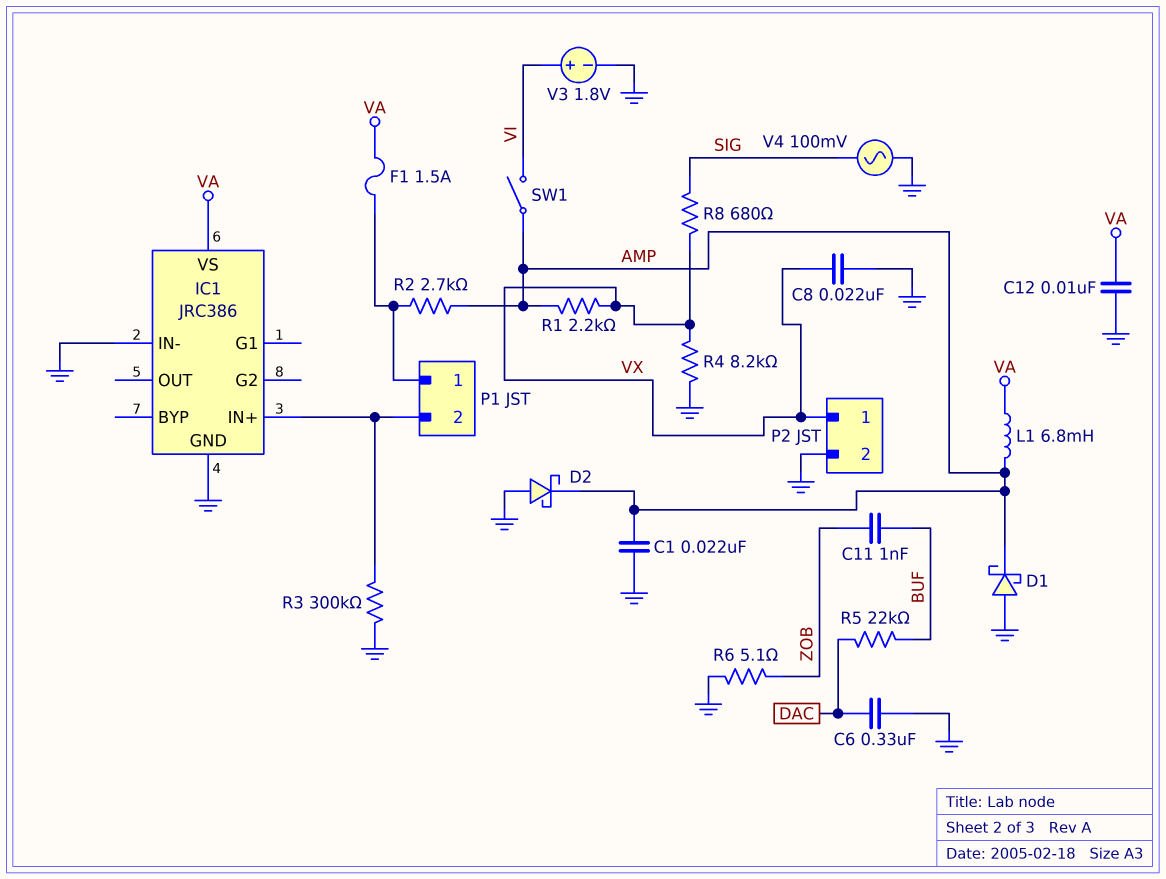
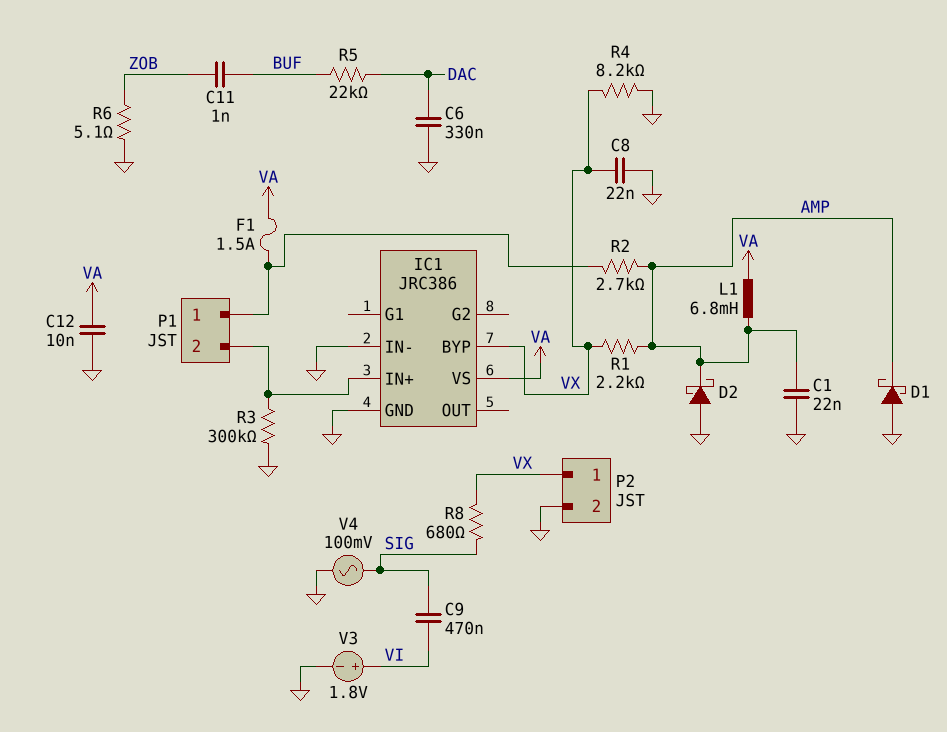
C9: none -> 470nF (SIG, VI)
IC1 pin BYP: none -> VX
SW1: switch (AMP, VI) -> none

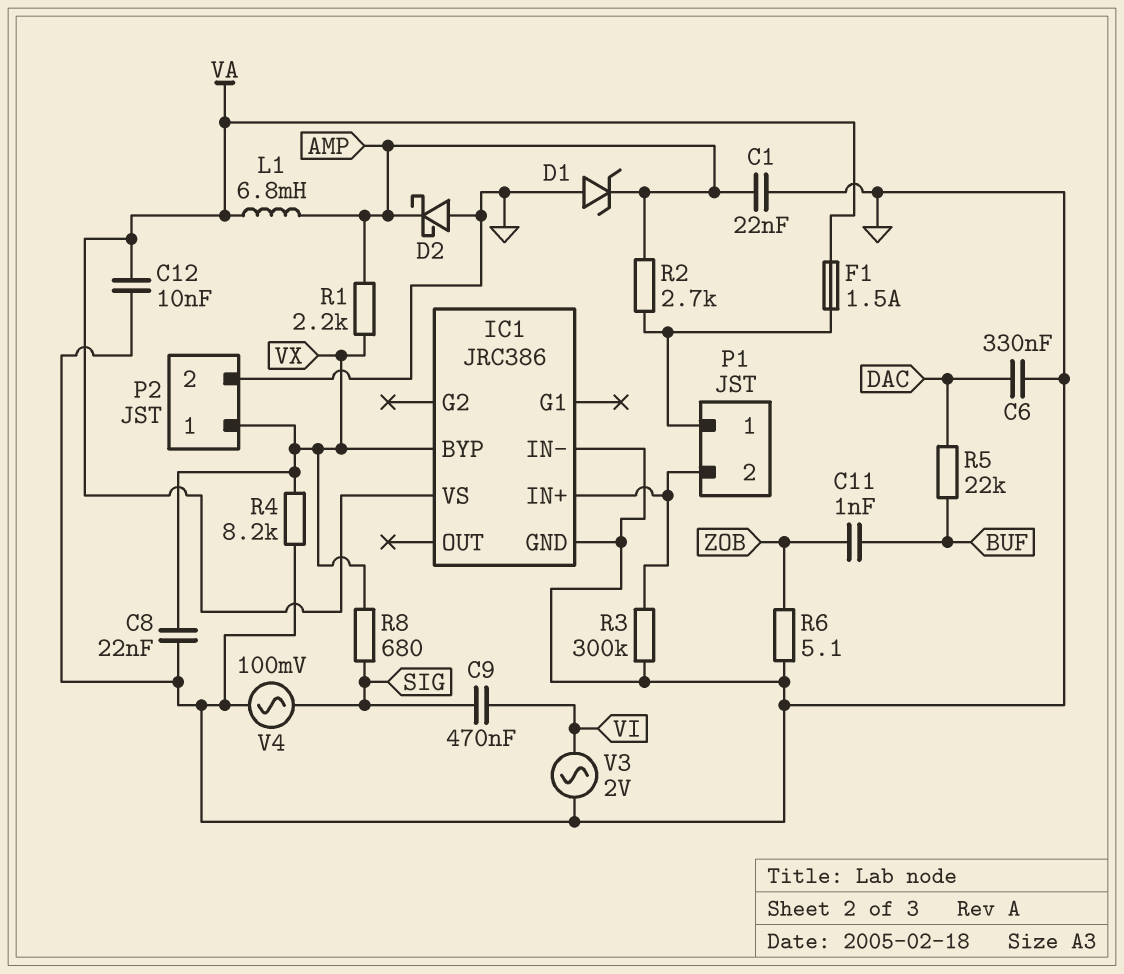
D1: schottky (A GND, K AMP) -> zener (A GND, K AMP)
V3: 1.8V (plus VI, minus GND) -> AC 2V (GND, VI)

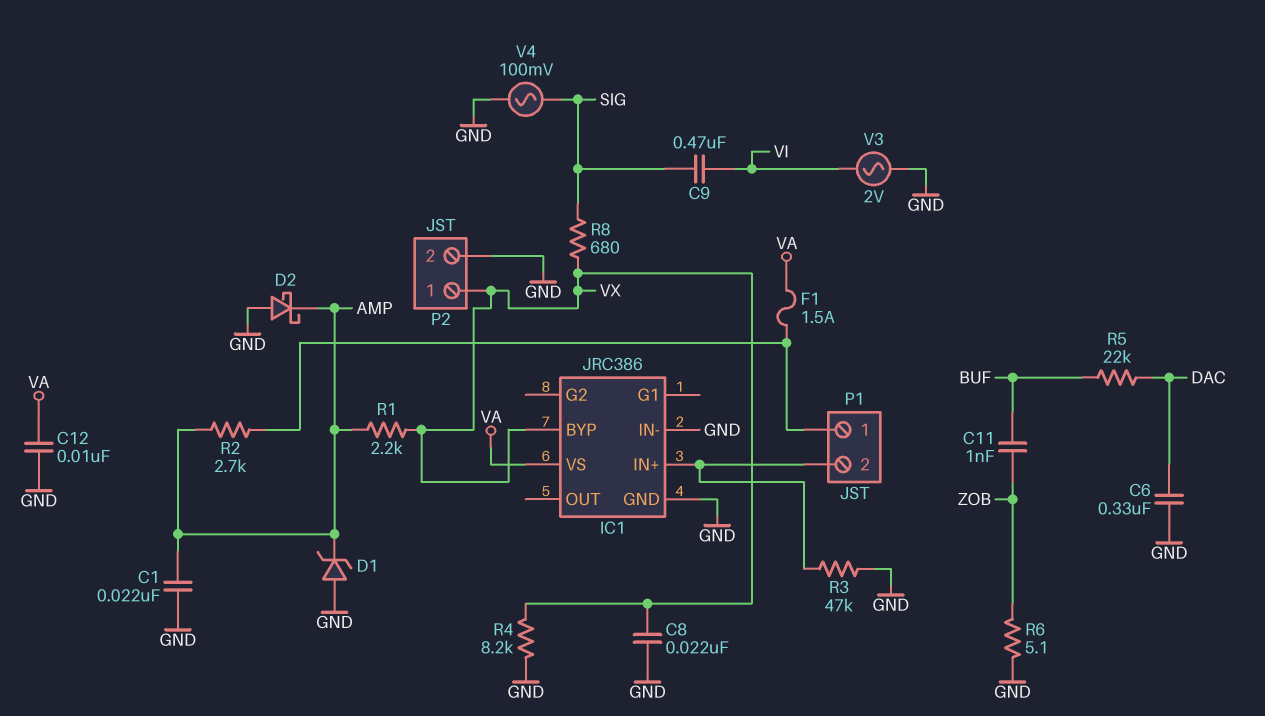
L1: 6.8mH (AMP, VA) -> none
R3: 300k (GND, IC1/IN+) -> 47k (GND, IC1/IN+)

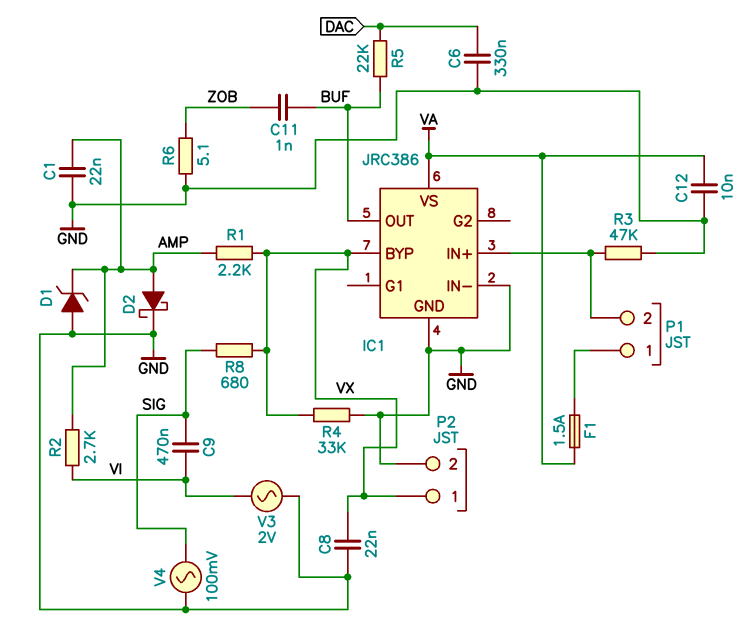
D2: schottky (A GND, K AMP) -> schottky (A AMP, K GND)
IC1 pin OUT: none -> BUF
R2: 2.7k (AMP, P1/1) -> 2.7k (AMP, VI)
R4: 8.2k (GND, VX) -> 33k (GND, VX)

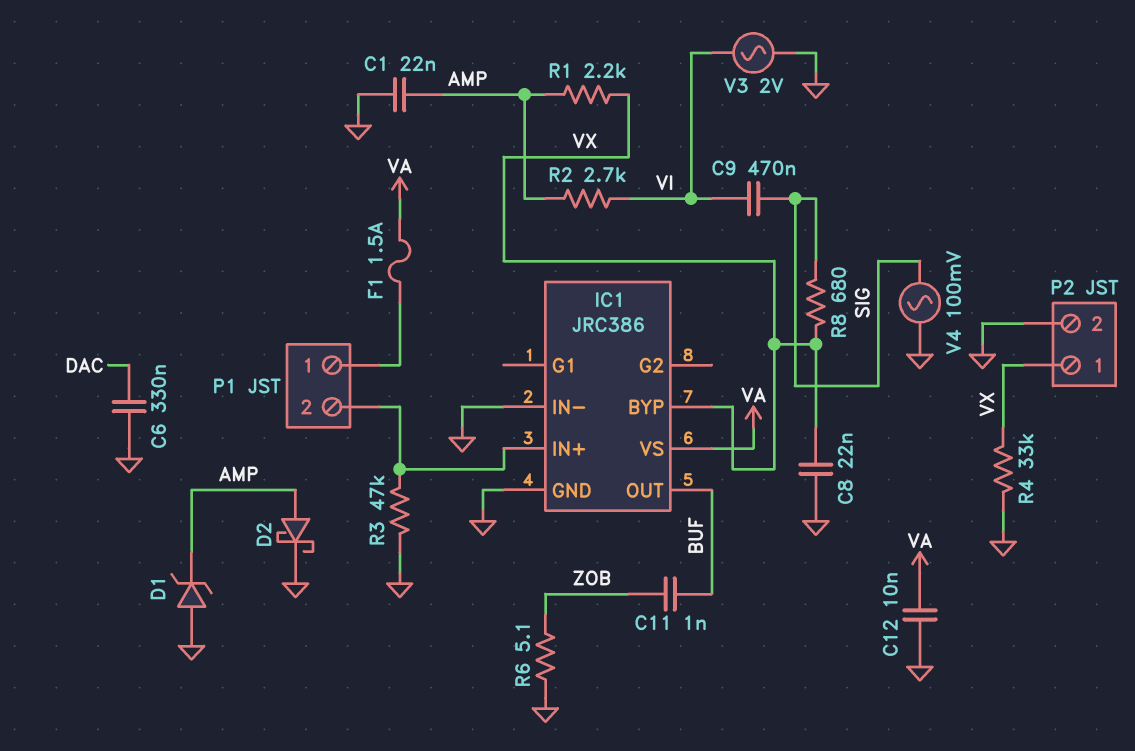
R5: 22k (BUF, DAC) -> none

